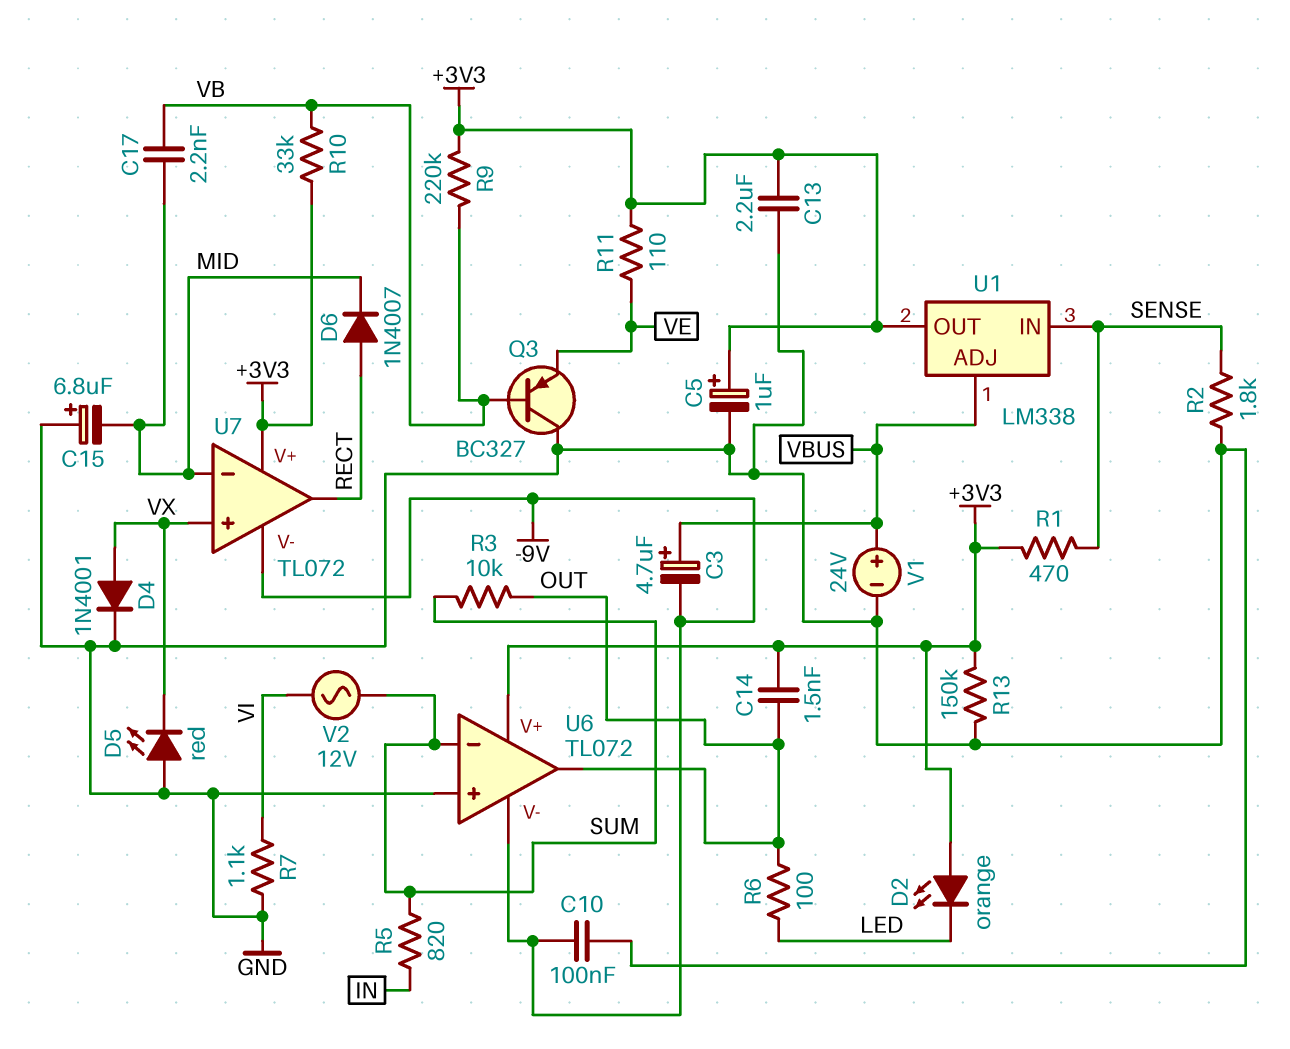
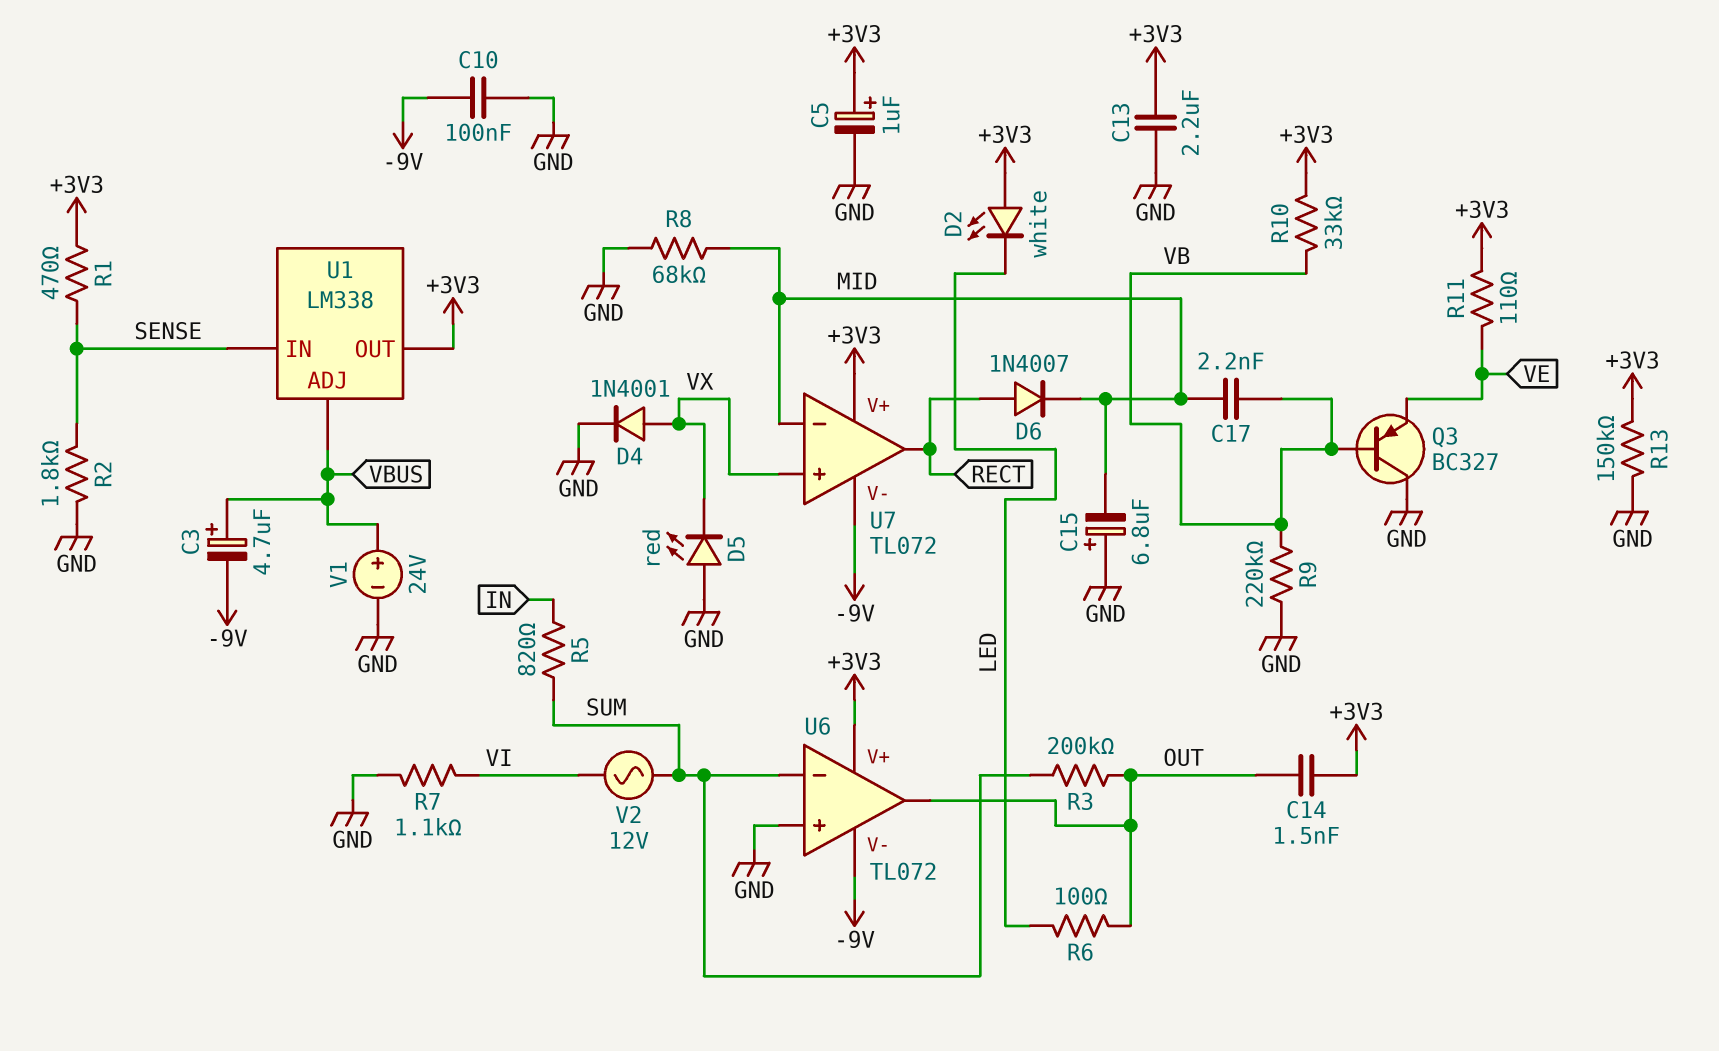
D2: LED orange (A +3V3, K LED) -> LED white (A +3V3, K LED)
R3: 10k (OUT, SUM) -> 200k (OUT, SUM)
R8: none -> 68k (GND, MID)
R9: 220k (+3V3, VB) -> 220k (GND, VB)

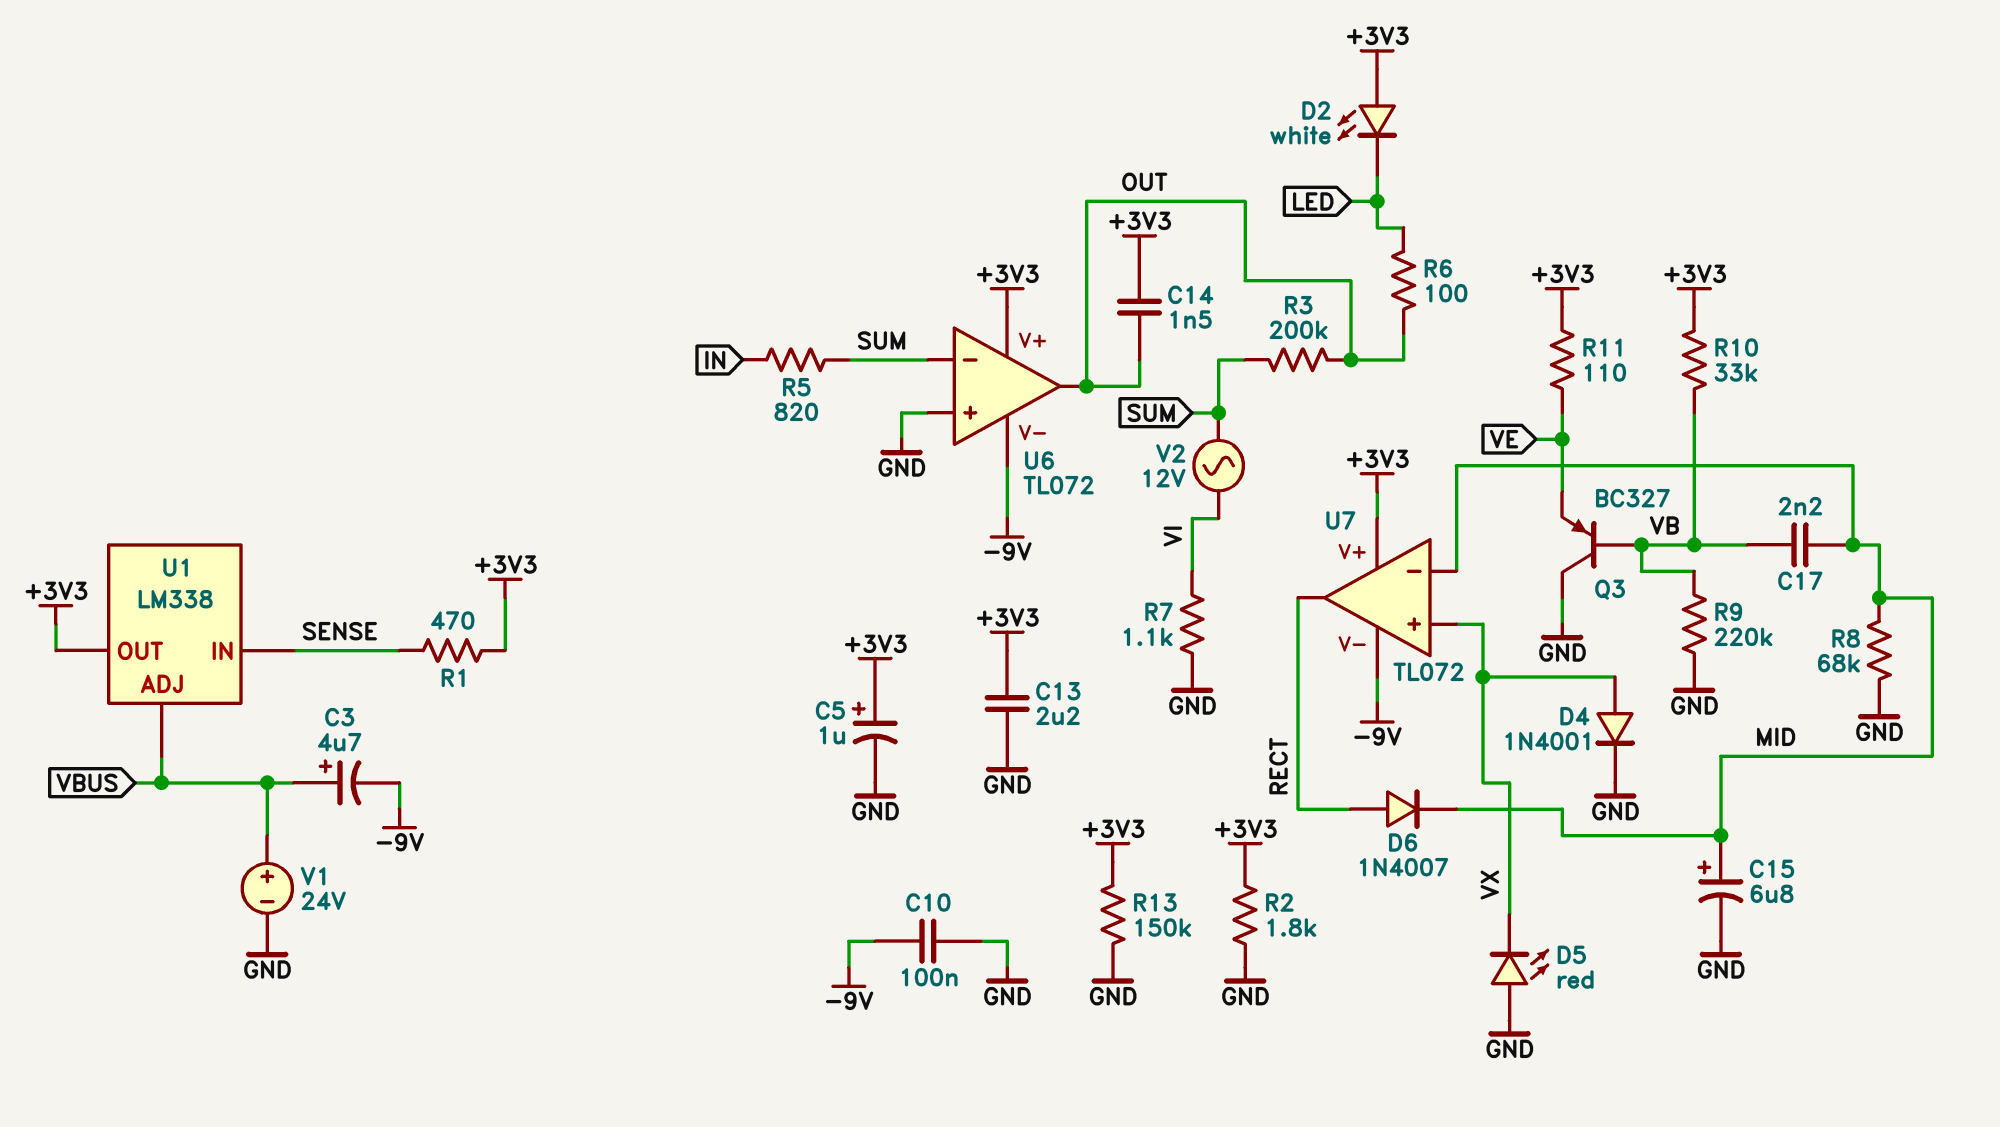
C15: 6.8uF (plus GND, minus MID) -> 6.8uF (plus MID, minus GND)
R2: 1.8k (GND, SENSE) -> 1.8k (+3V3, GND)

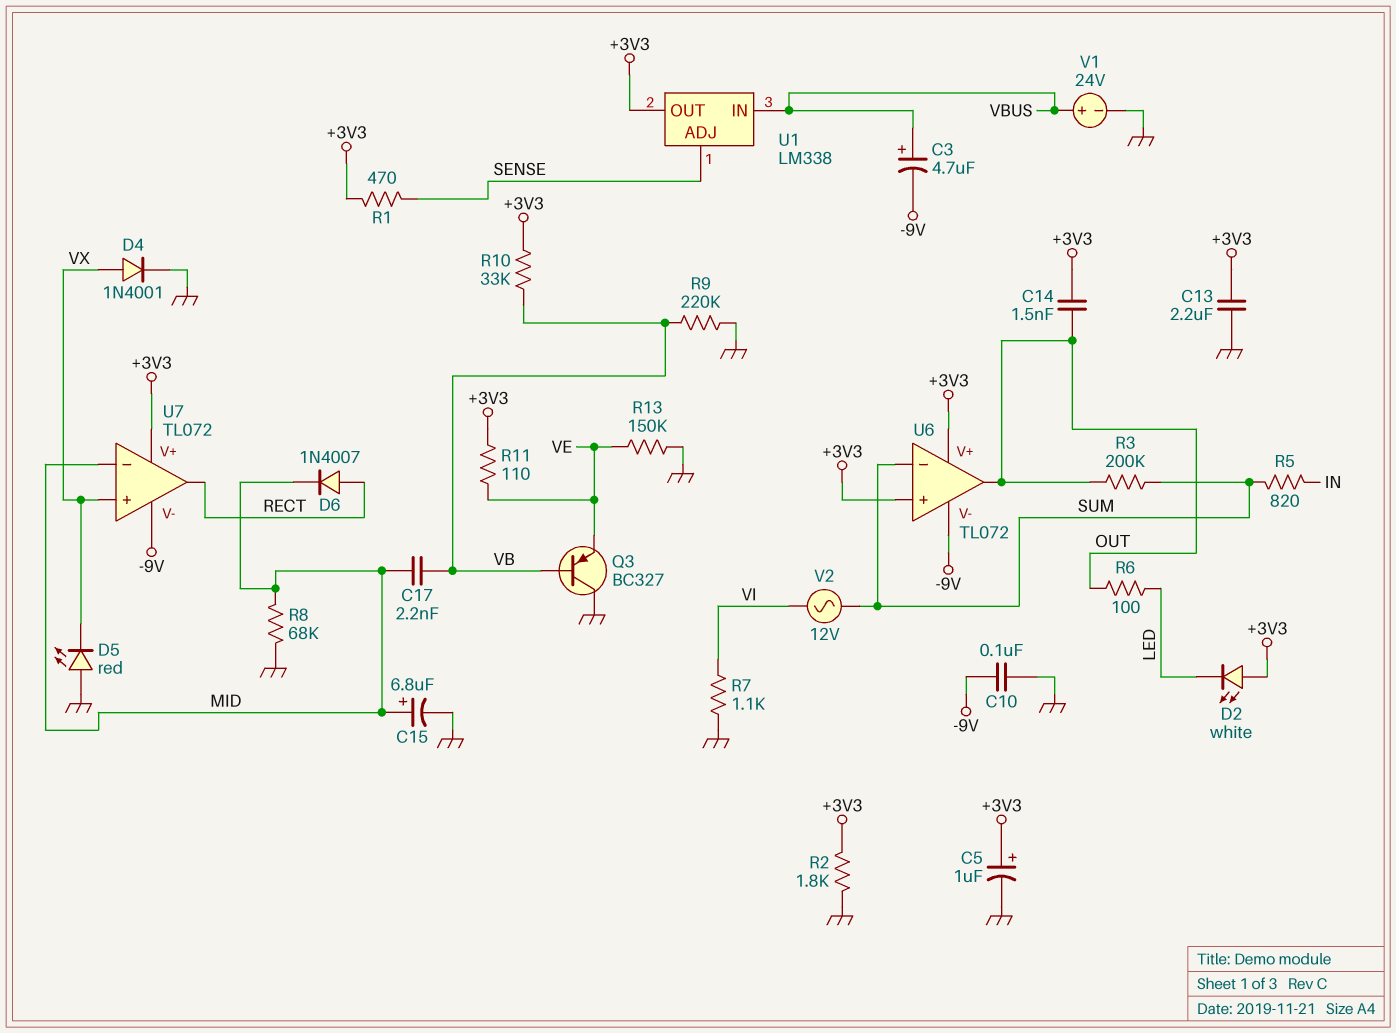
R13: 150k (+3V3, GND) -> 150k (GND, VE)
U1 pin ADJ: VBUS -> SENSE
U1 pin IN: SENSE -> VBUS
U6 pin in+: GND -> +3V3

